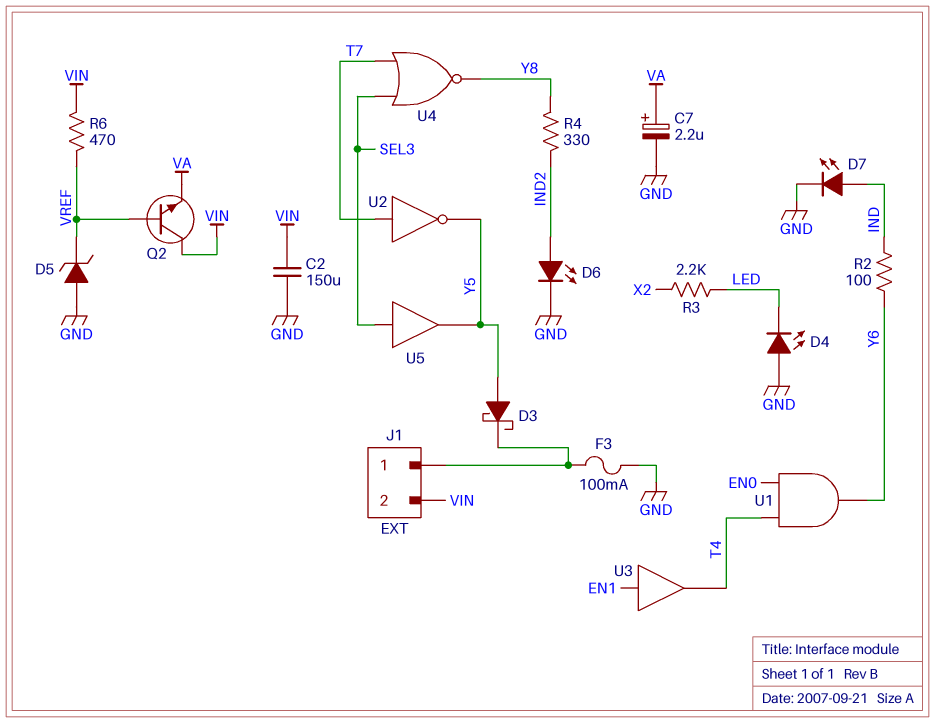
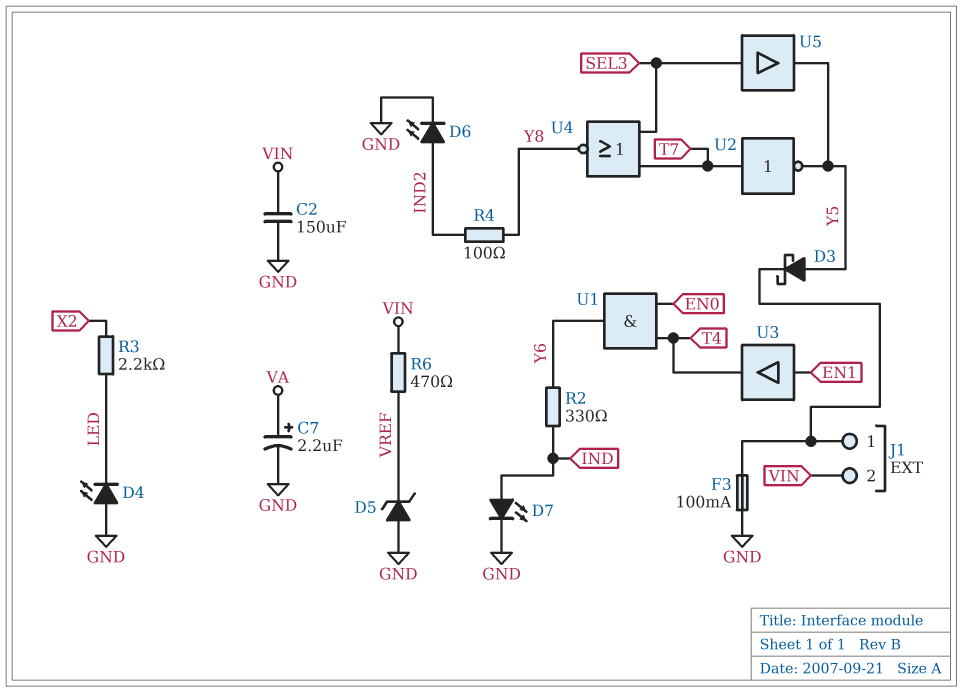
Q2: NPN (B VREF, C VIN, E VA) -> none
R2: 100 (IND, Y6) -> 330 (IND, Y6)
R4: 330 (IND2, Y8) -> 100 (IND2, Y8)

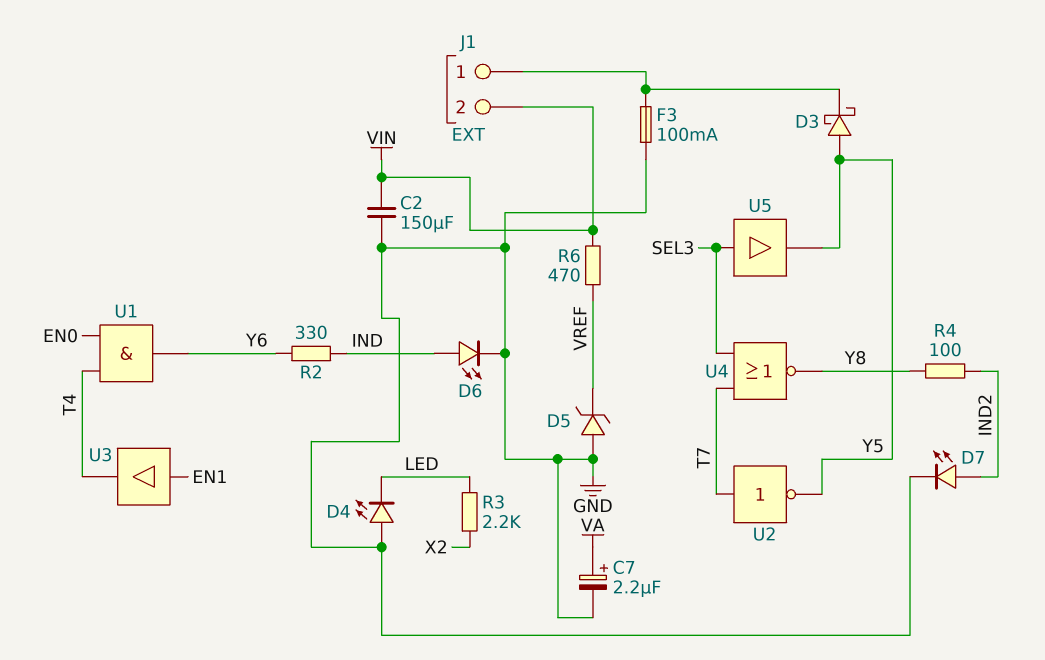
D6: LED (A IND2, K GND) -> LED (A IND, K GND)
D7: LED (A IND, K GND) -> LED (A IND2, K GND)

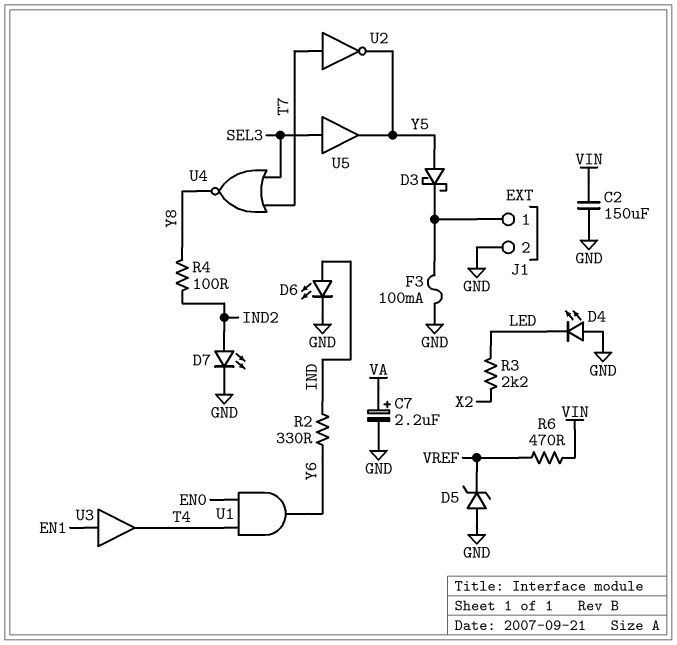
J1 pin 2: VIN -> GND

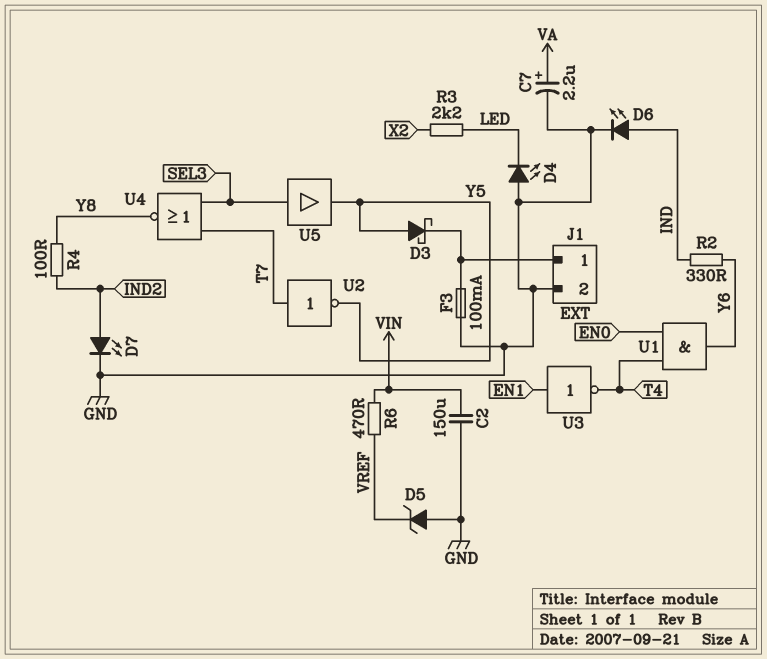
U3: buffer (in EN1, out T4) -> NOT (in EN1, out T4)

